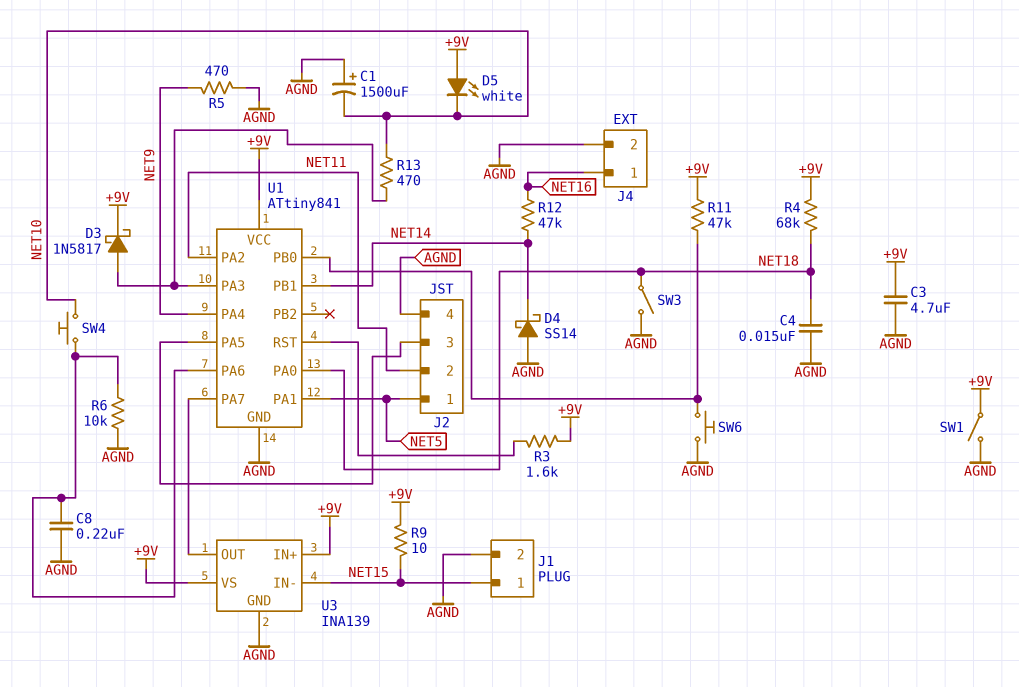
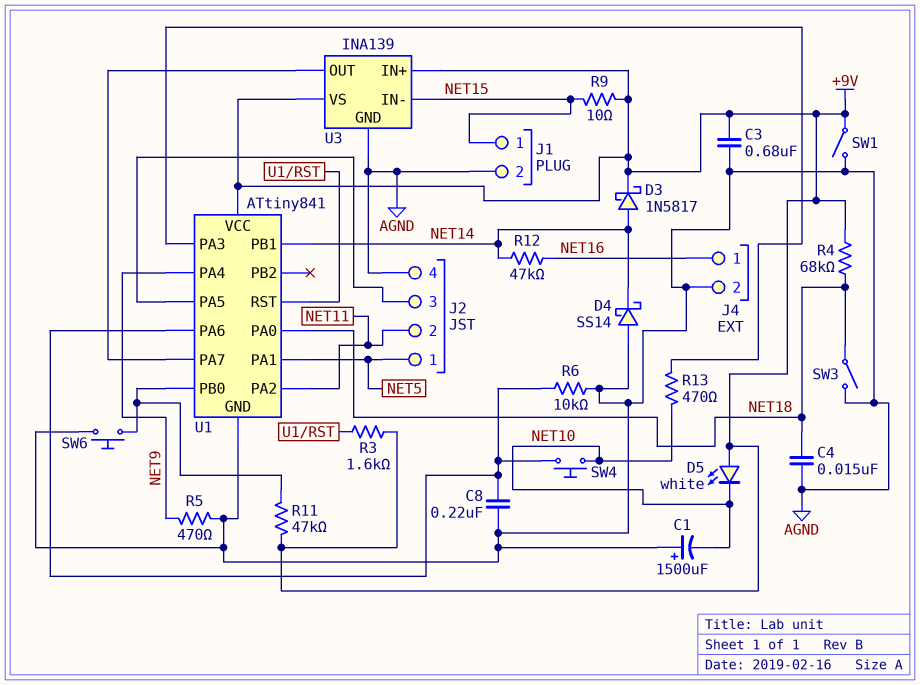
C3: 4.7uF (+9V, AGND) -> 680nF (+9V, AGND)
D3: schottky 1N5817 (A U1/PA3, K +9V) -> schottky 1N5817 (A NET14, K +9V)

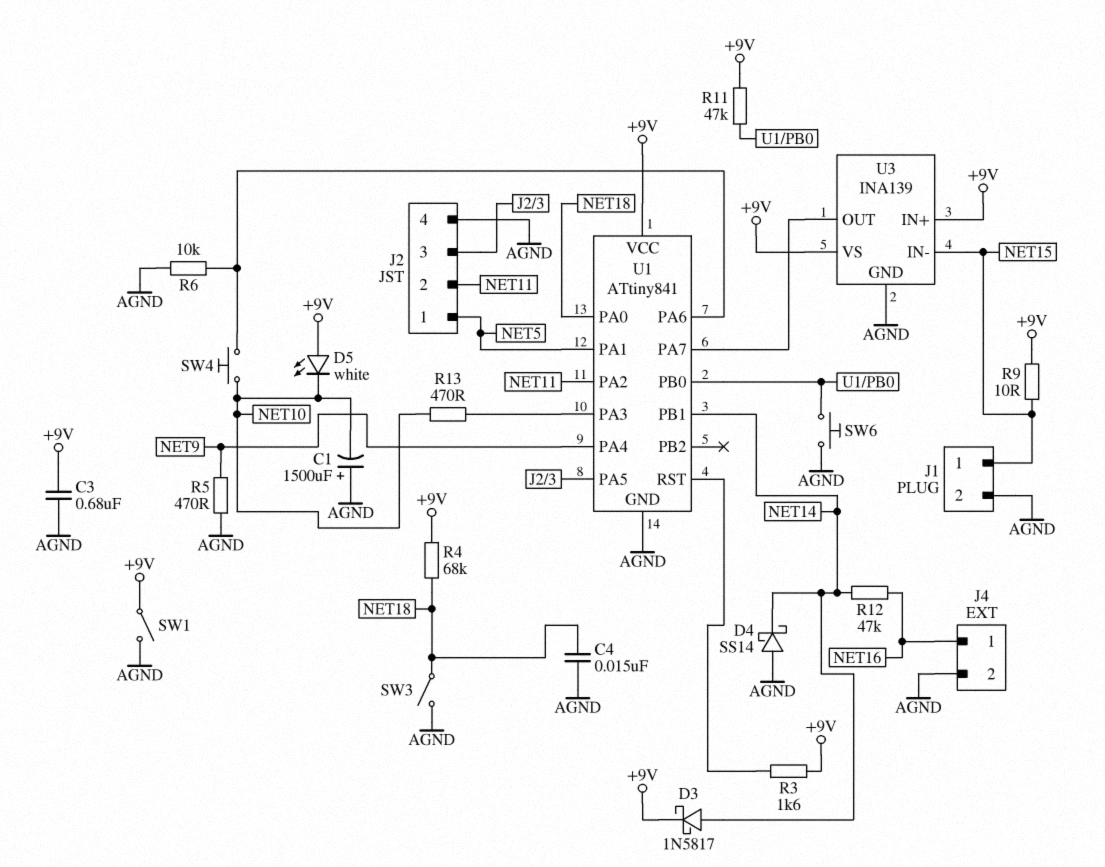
C8: 220nF (AGND, U1/PA6) -> none

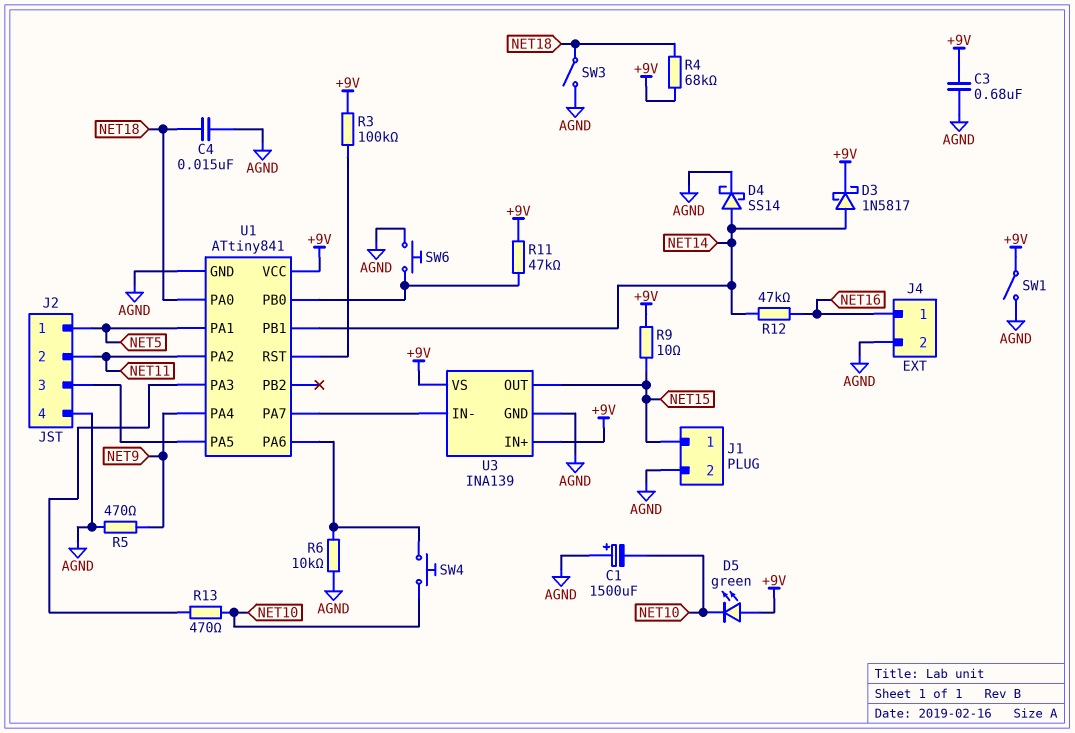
D4: schottky SS14 (A AGND, K NET14) -> schottky SS14 (A NET14, K AGND)
D5: LED white (A +9V, K NET10) -> LED green (A +9V, K NET10)
R3: 1.6k (+9V, U1/RST) -> 100k (+9V, U1/RST)
U3 pin IN-: NET15 -> U1/PA7
U3 pin OUT: U1/PA7 -> NET15

